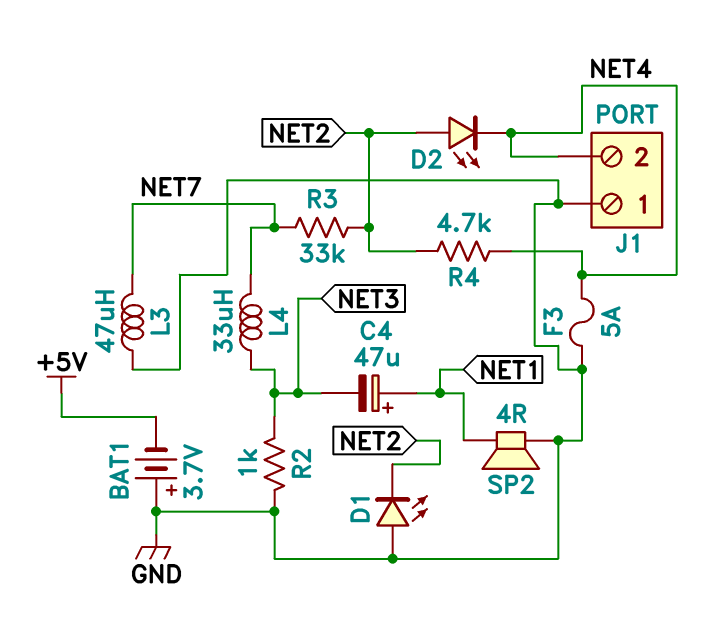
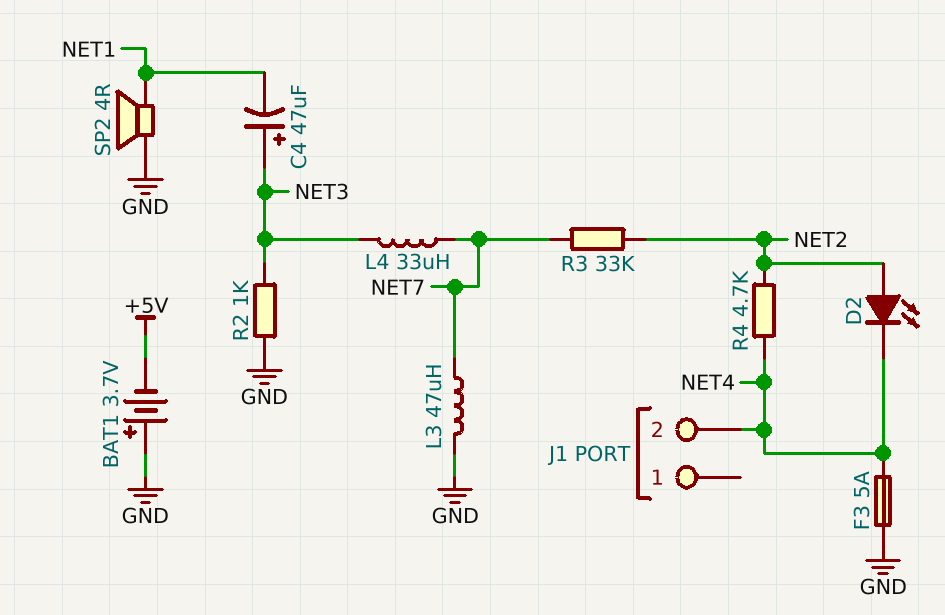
C4: 47uF (plus NET1, minus NET3) -> 47uF (plus NET3, minus NET1)
D1: LED (A GND, K NET2) -> none
J1 pin 1: GND -> none

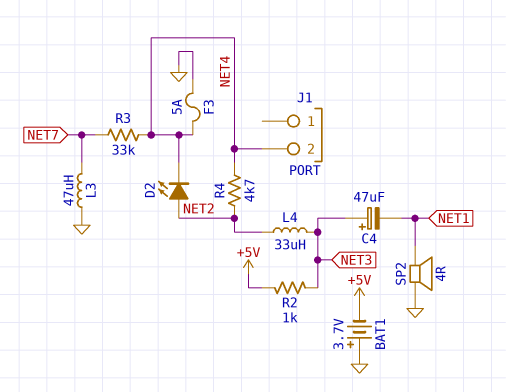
L4: 33uH (NET3, NET7) -> 33uH (NET2, NET3)
R2: 1k (GND, NET3) -> 1k (+5V, NET3)
R3: 33k (NET2, NET7) -> 33k (NET4, NET7)

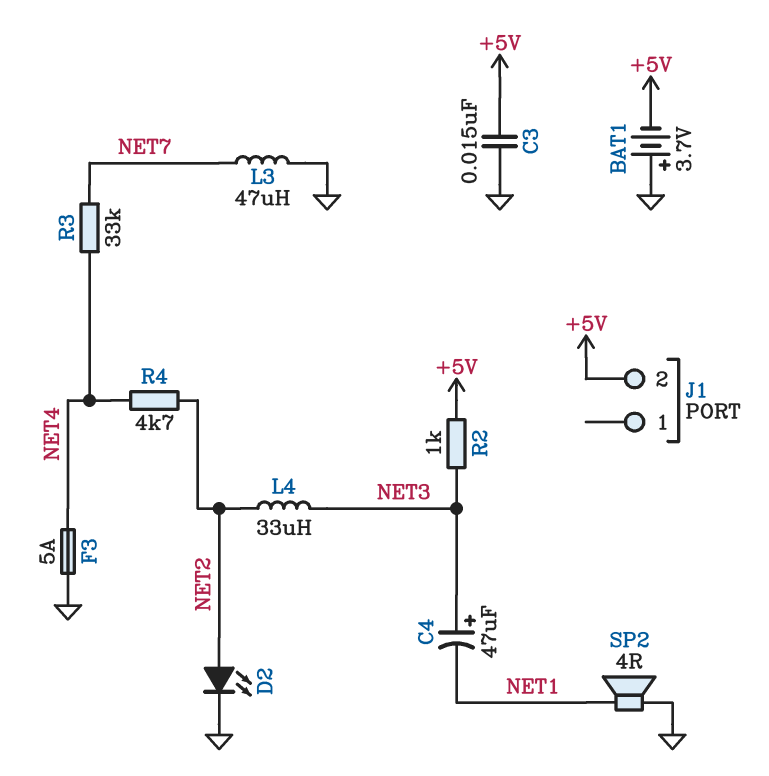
C3: none -> 15nF (+5V, GND)
D2: LED (A NET2, K NET4) -> LED (A NET2, K GND)
J1 pin 2: NET4 -> +5V

